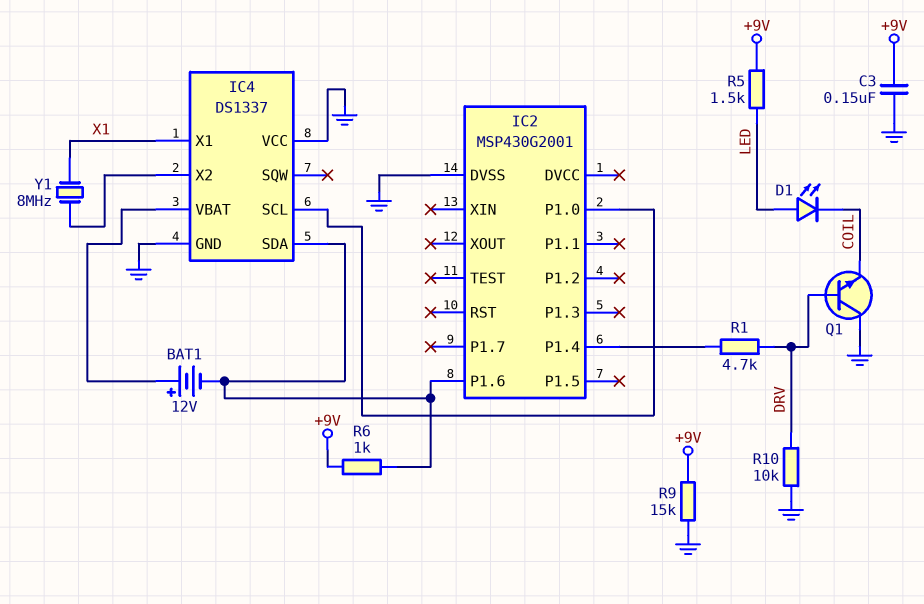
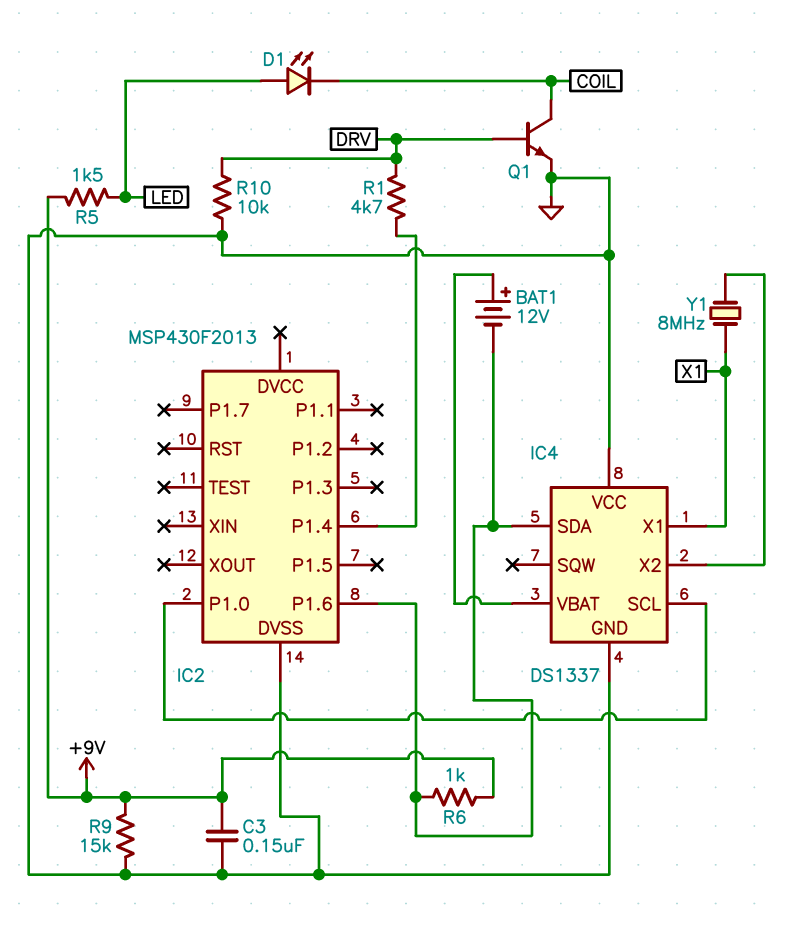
IC2: MSP430G2001 -> MSP430F2013
Q1: NPN (B DRV, C GND, E COIL) -> NPN (B DRV, C COIL, E GND)

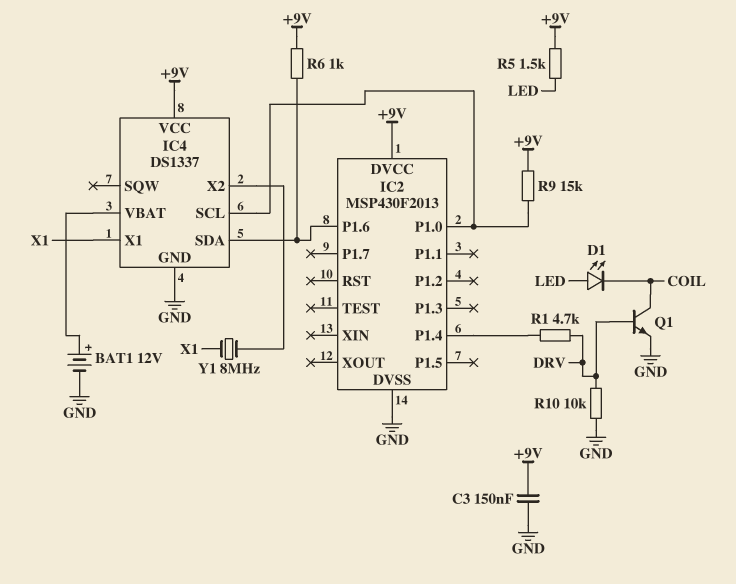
BAT1: 12V (plus IC4/VBAT, minus IC2/P1.6) -> 12V (plus IC4/VBAT, minus GND)
IC2 pin DVCC: none -> +9V
IC4 pin VCC: GND -> +9V
R9: 15k (+9V, GND) -> 15k (+9V, IC2/P1.0)

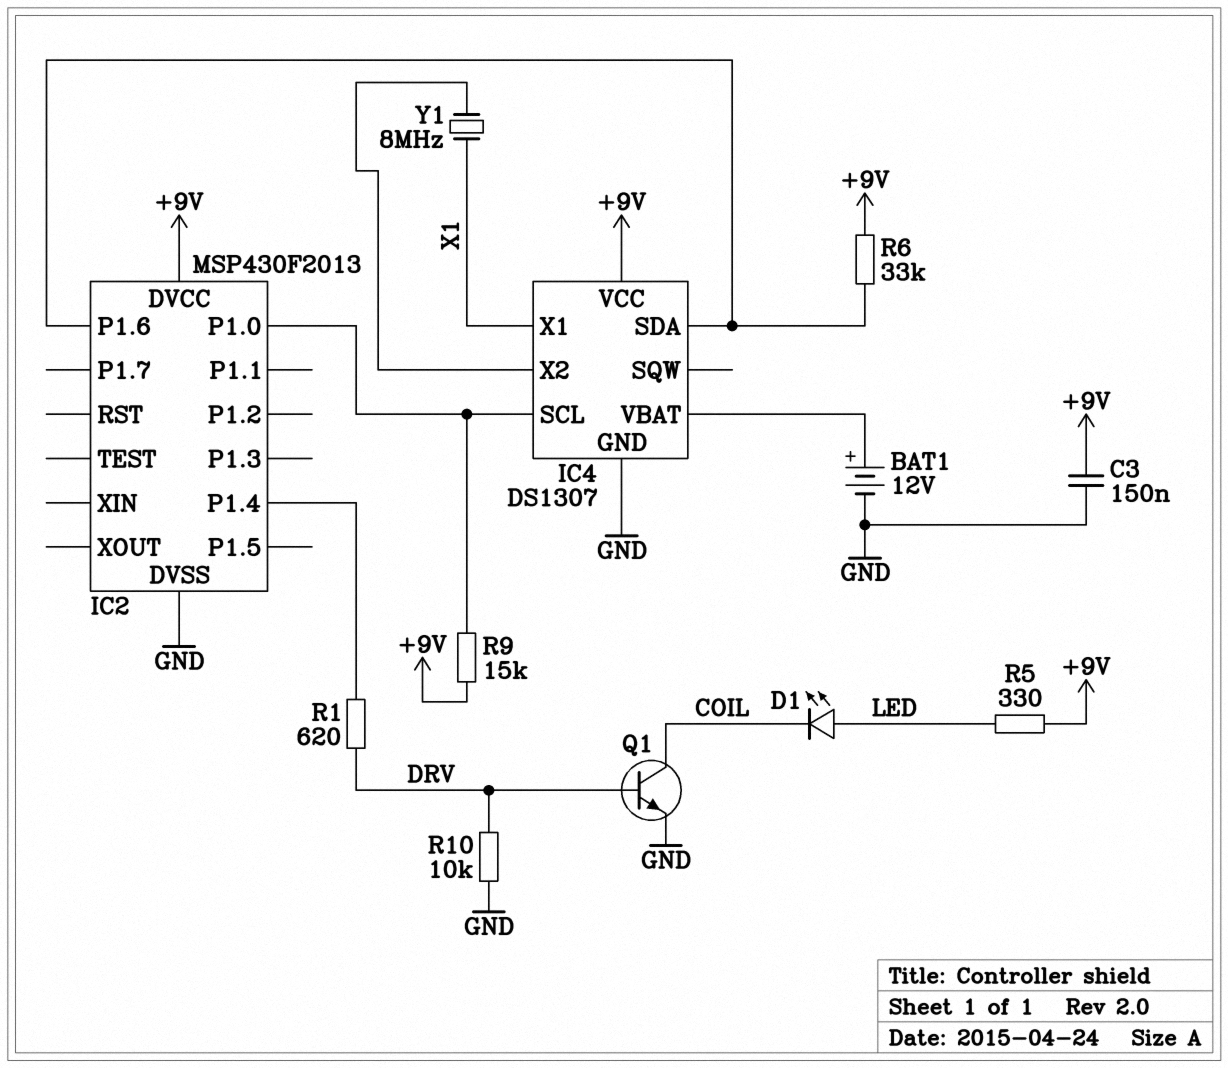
IC4: DS1337 -> DS1307
R1: 4.7k (DRV, IC2/P1.4) -> 620 (DRV, IC2/P1.4)
R5: 1.5k (+9V, LED) -> 330 (+9V, LED)
R6: 1k (+9V, IC2/P1.6) -> 33k (+9V, IC2/P1.6)

